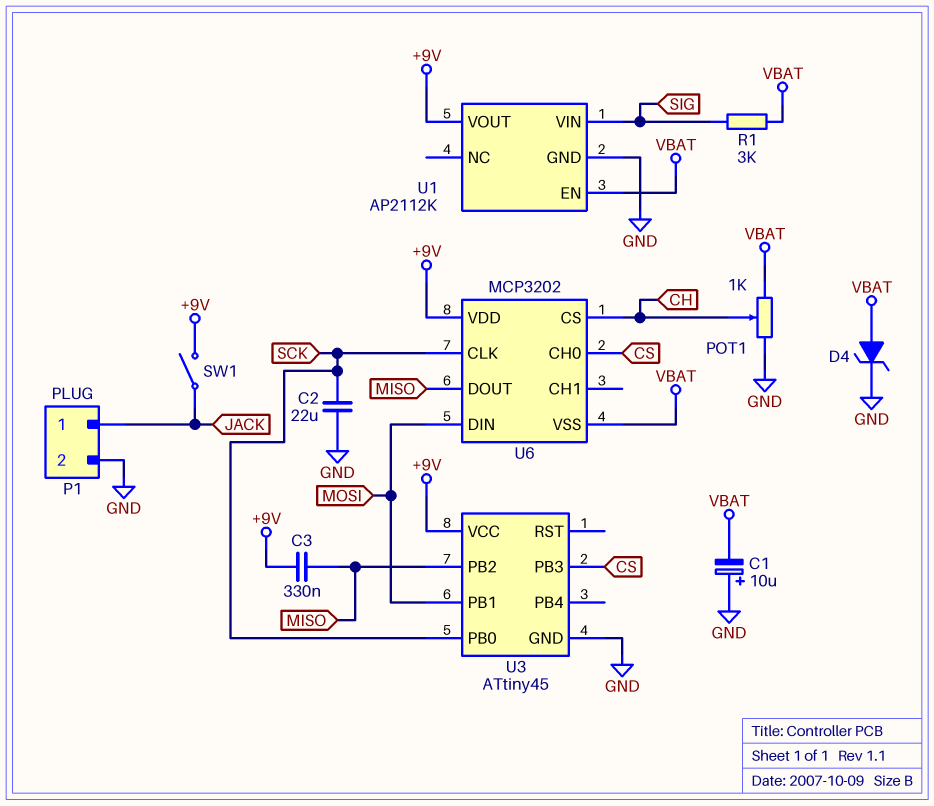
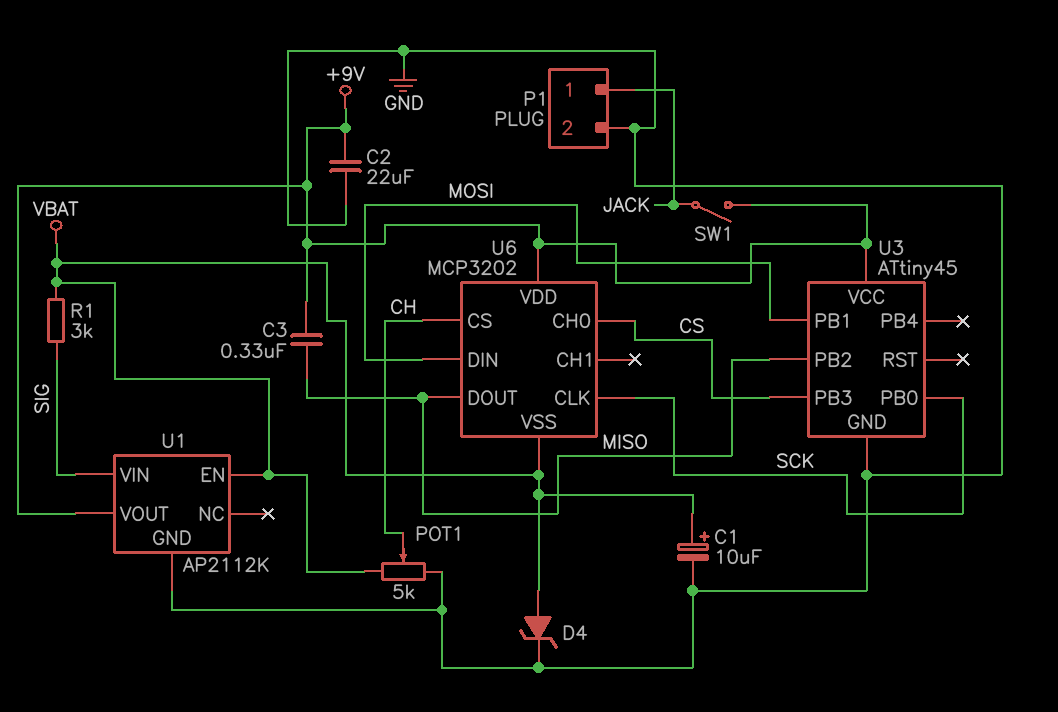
C1: 10uF (plus GND, minus VBAT) -> 10uF (plus VBAT, minus GND)
C2: 22uF (GND, SCK) -> 22uF (+9V, GND)
POT1: 1k (GND, VBAT, wiper CH) -> 5k (GND, VBAT, wiper CH)

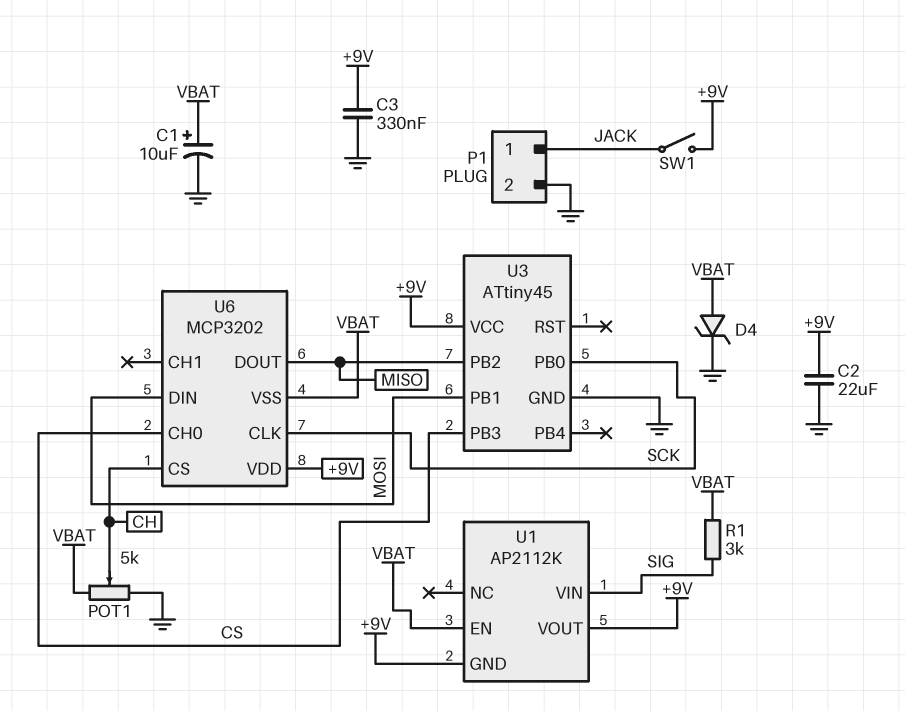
C3: 330nF (+9V, MISO) -> 330nF (+9V, GND)
U1 pin GND: GND -> +9V

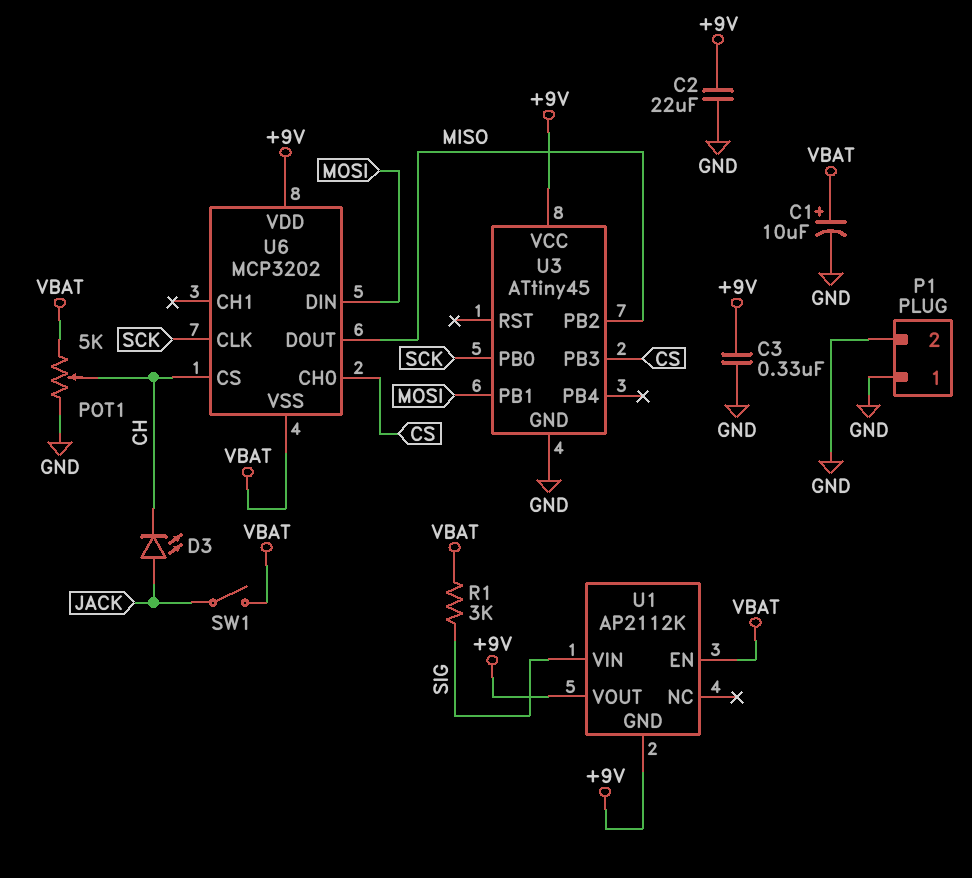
D3: none -> LED (A JACK, K CH)
D4: zener (A VBAT, K GND) -> none
P1 pin 1: JACK -> GND
SW1: switch (+9V, JACK) -> switch (JACK, VBAT)

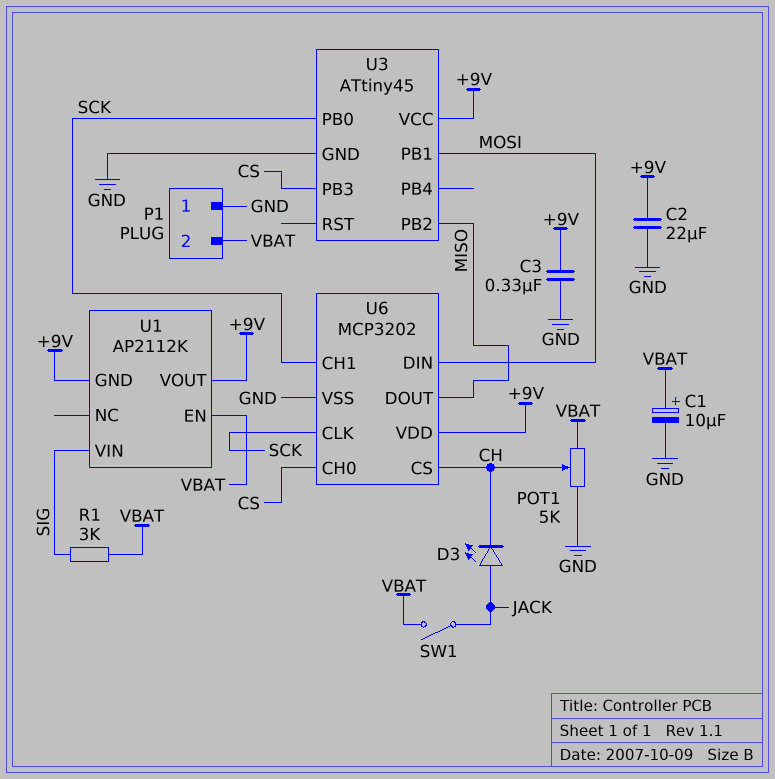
P1 pin 2: GND -> VBAT
U6 pin CH1: none -> SCK
U6 pin VSS: VBAT -> GND

